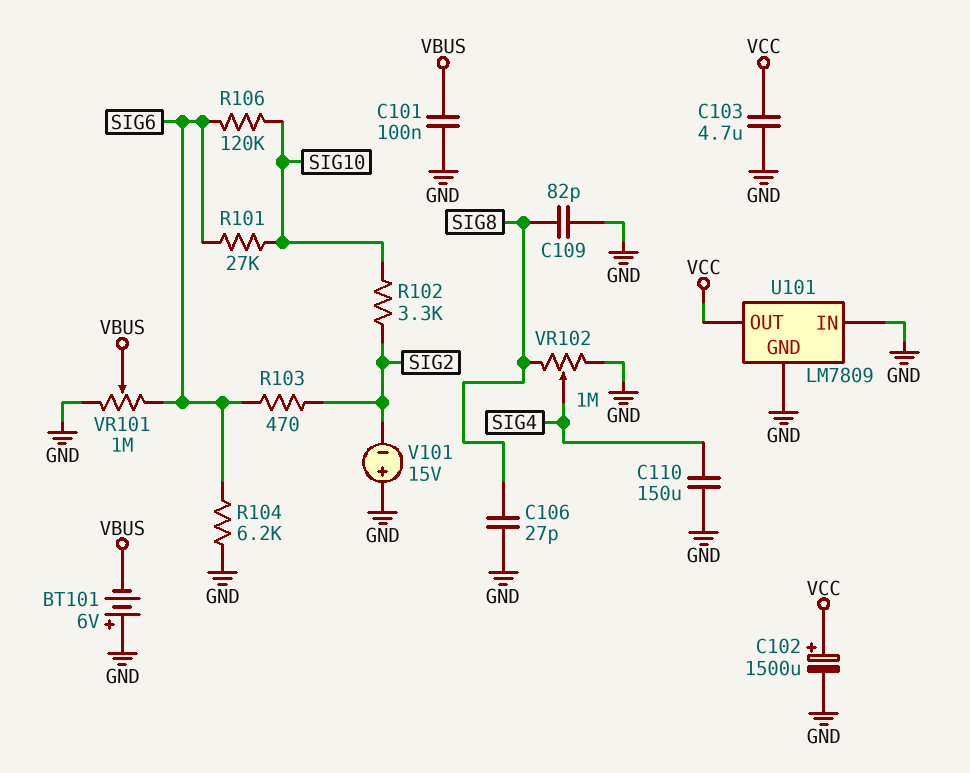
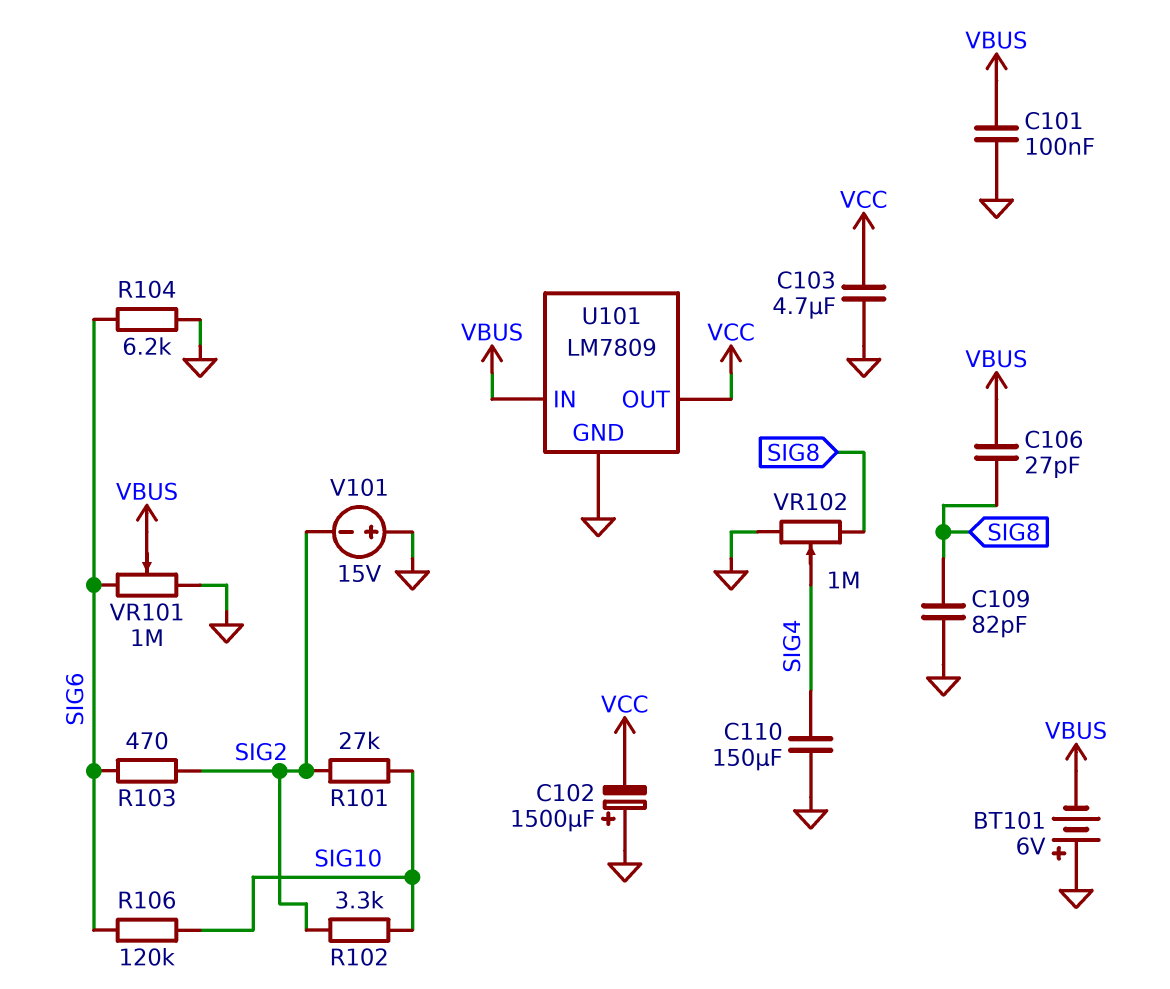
C102: 1500uF (plus VCC, minus GND) -> 1500uF (plus GND, minus VCC)
C106: 27pF (GND, SIG8) -> 27pF (SIG8, VBUS)
R101: 27k (SIG6, SIG10) -> 27k (SIG2, SIG10)
U101 pin IN: GND -> VBUS

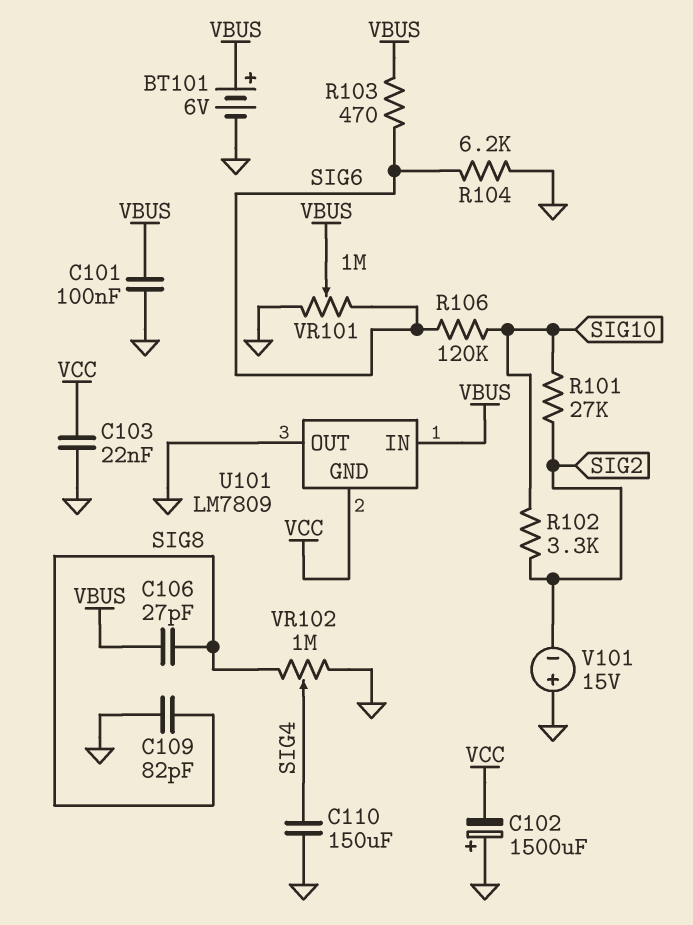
BT101: 6V (plus GND, minus VBUS) -> 6V (plus VBUS, minus GND)
C103: 4.7uF (GND, VCC) -> 22nF (GND, VCC)
R103: 470 (SIG2, SIG6) -> 470 (SIG6, VBUS)
U101 pin GND: GND -> VCC
U101 pin OUT: VCC -> GND

